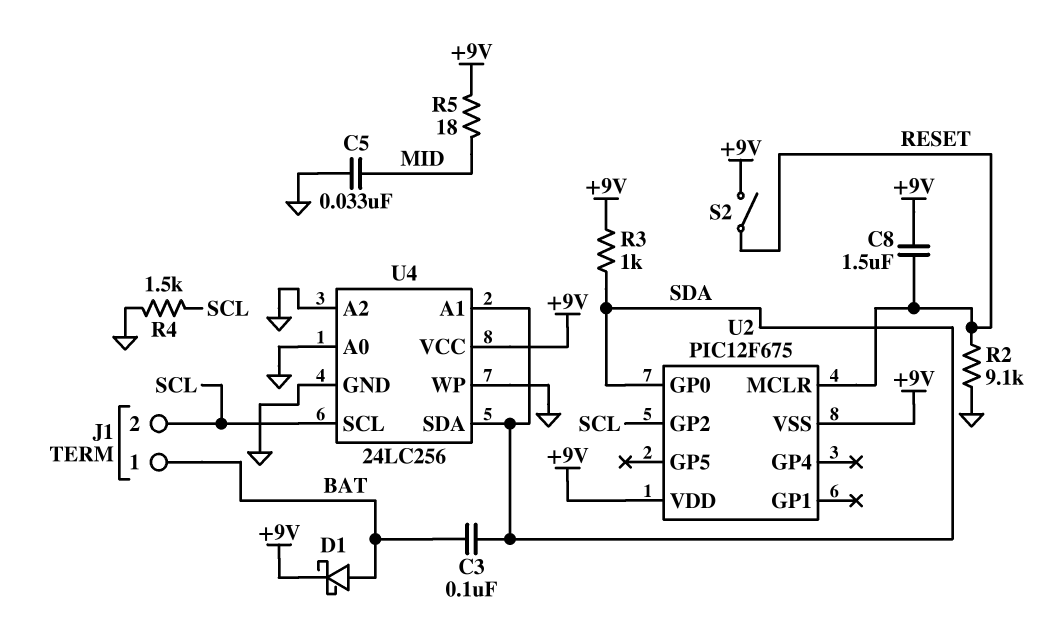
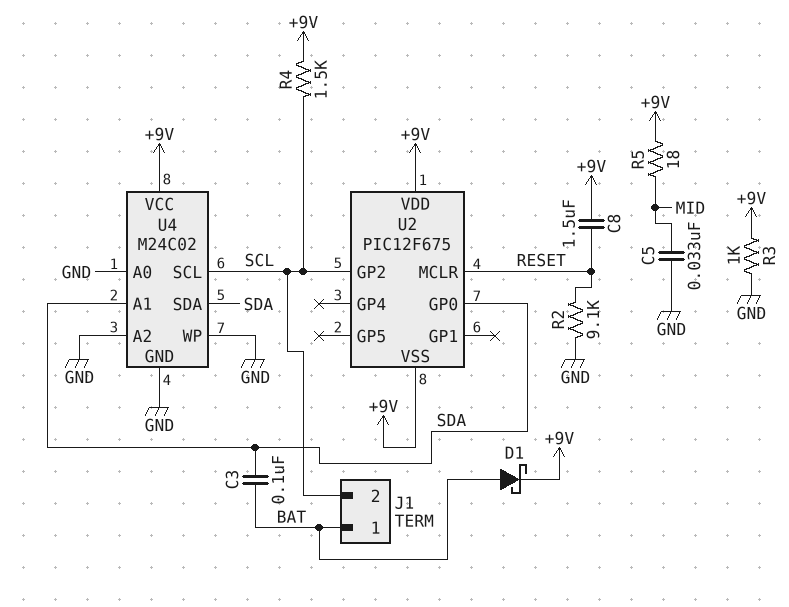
R3: 1k (+9V, SDA) -> 1k (+9V, GND)
R4: 1.5k (GND, SCL) -> 1.5k (+9V, SCL)
S2: switch (+9V, RESET) -> none
U4: 24LC256 -> M24C02

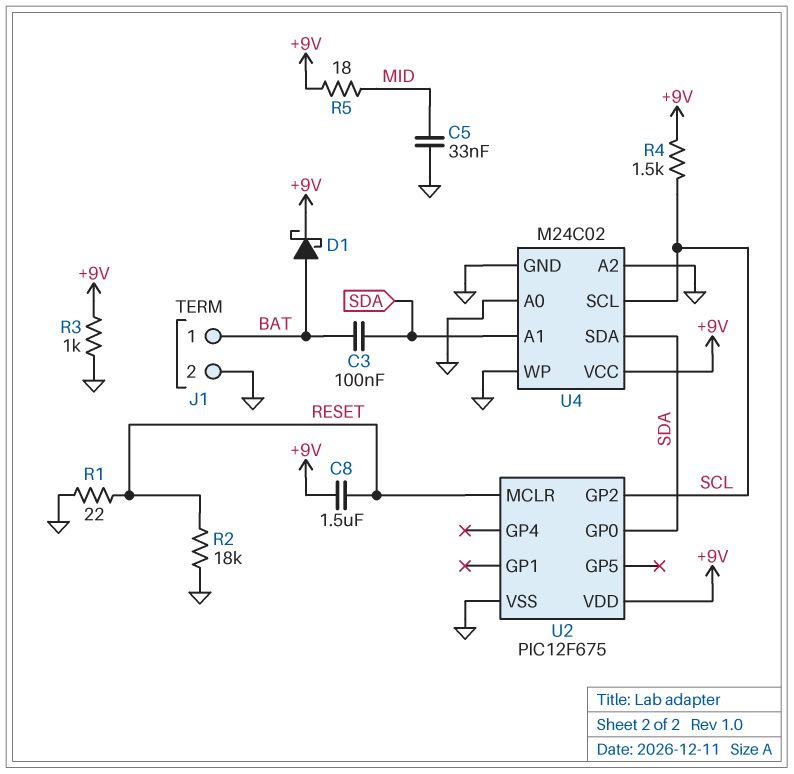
J1 pin 2: SCL -> GND
R1: none -> 22 (GND, RESET)
R2: 9.1k (GND, RESET) -> 18k (GND, RESET)
U2 pin VSS: +9V -> GND

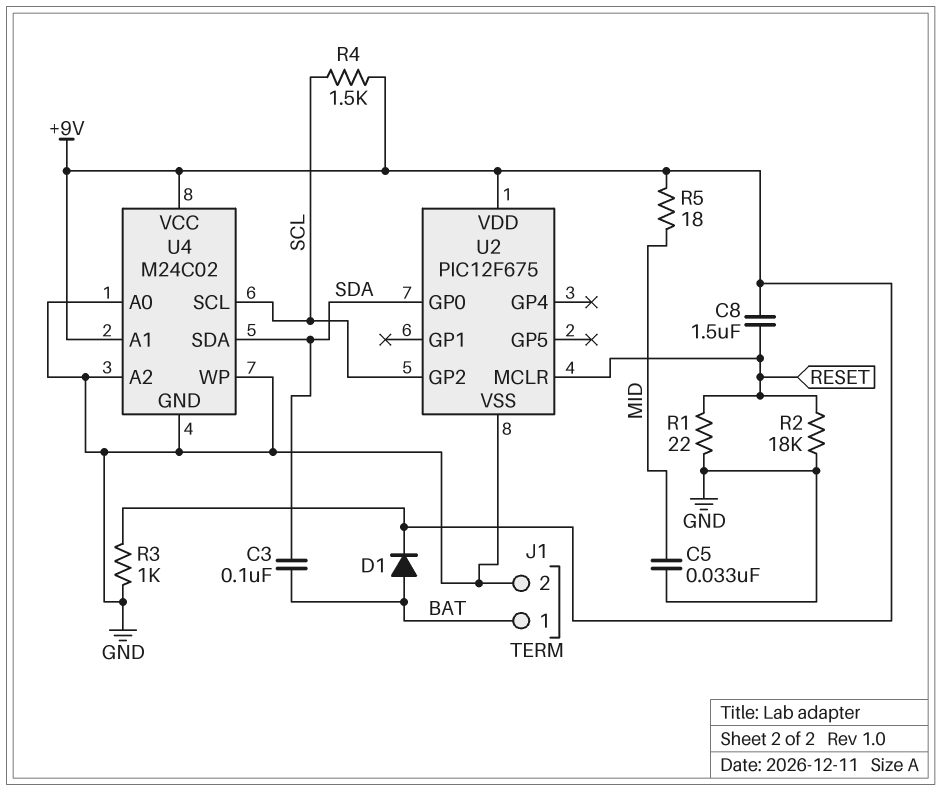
D1: schottky (A BAT, K +9V) -> diode (A BAT, K +9V)
U4 pin A1: SDA -> +9V

